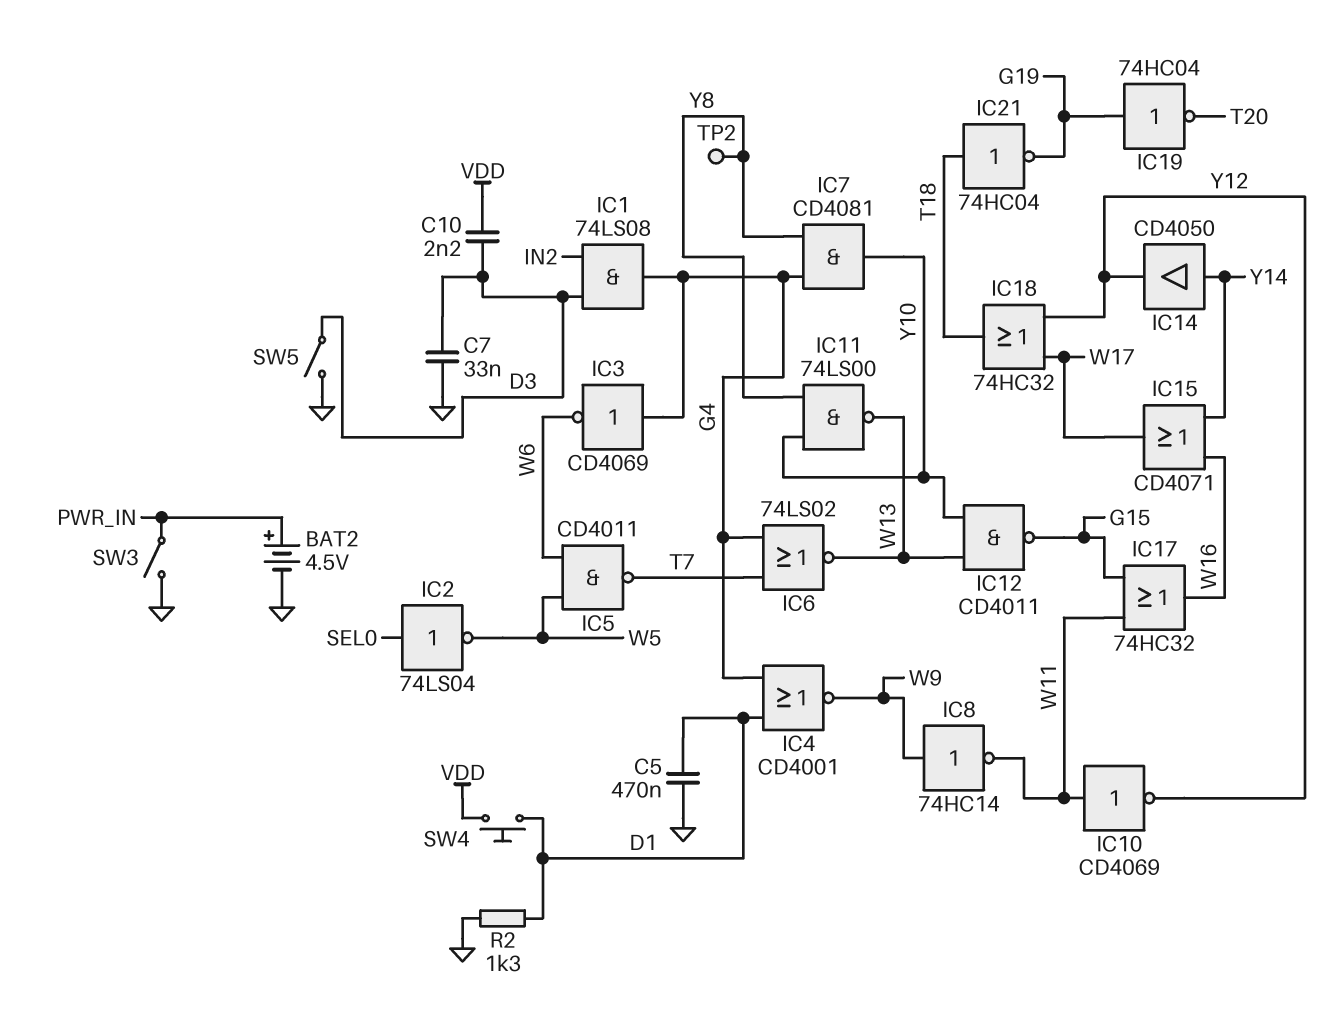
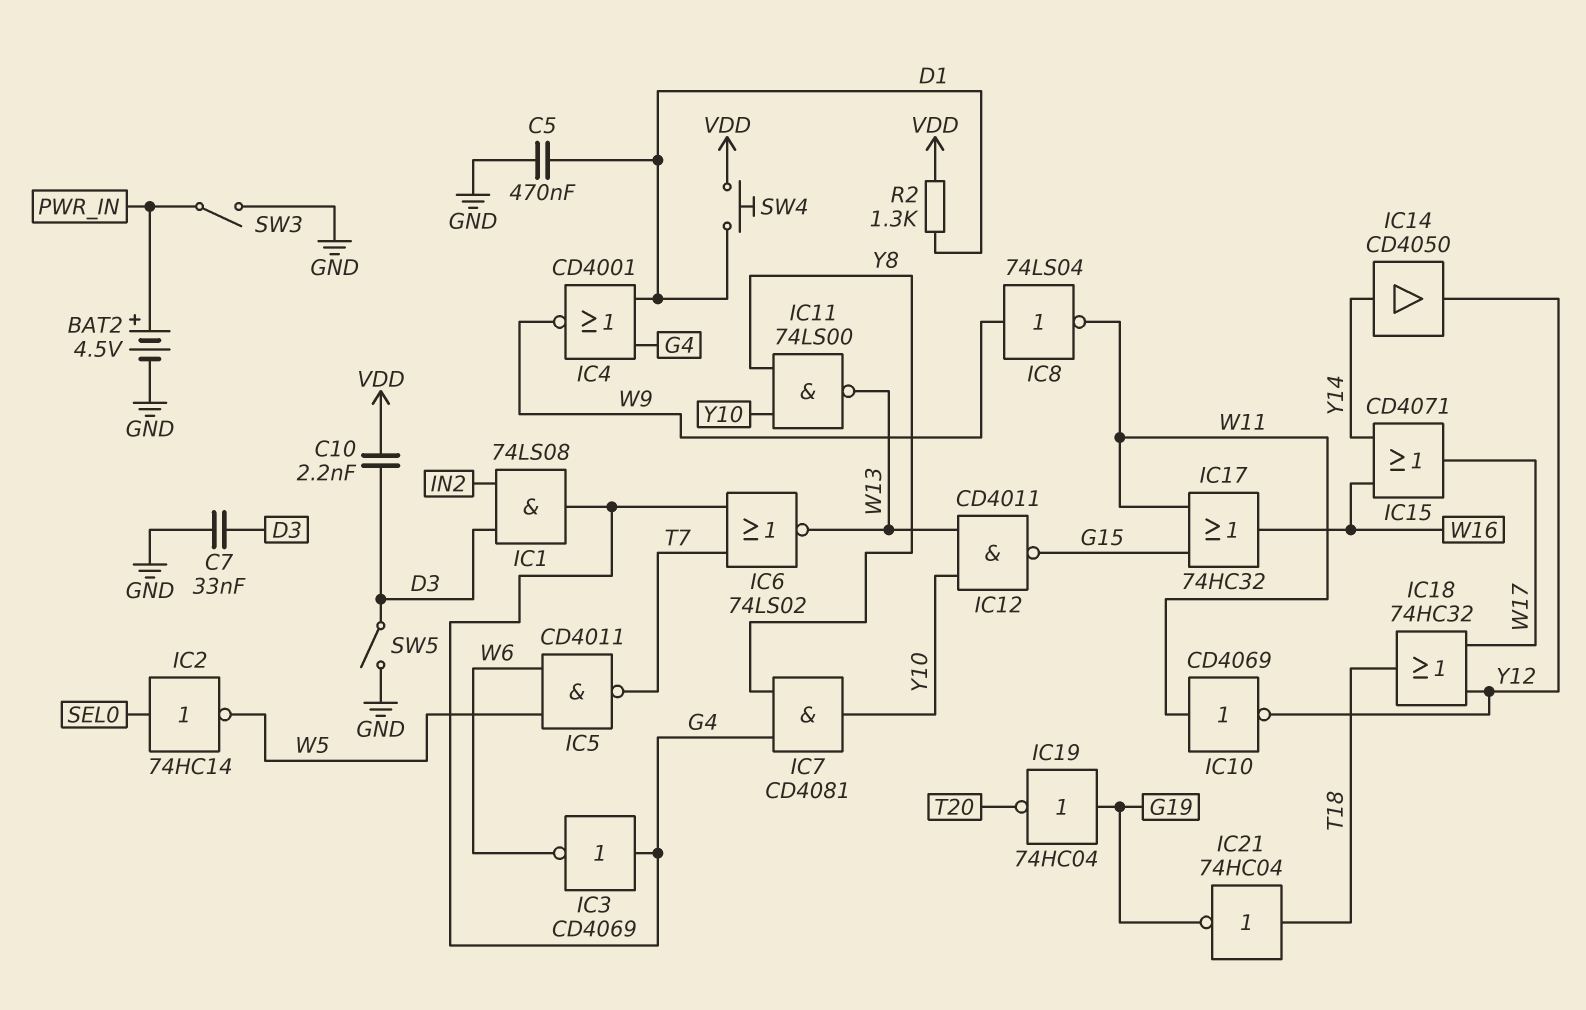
IC2: NOT 74LS04 (in SEL0, out W5) -> NOT 74HC14 (in SEL0, out W5)
IC8: NOT 74HC14 (in W9, out W11) -> NOT 74LS04 (in W9, out W11)
R2: 1.3k (D1, GND) -> 1.3k (D1, VDD)
TP2: test point (Y8) -> none

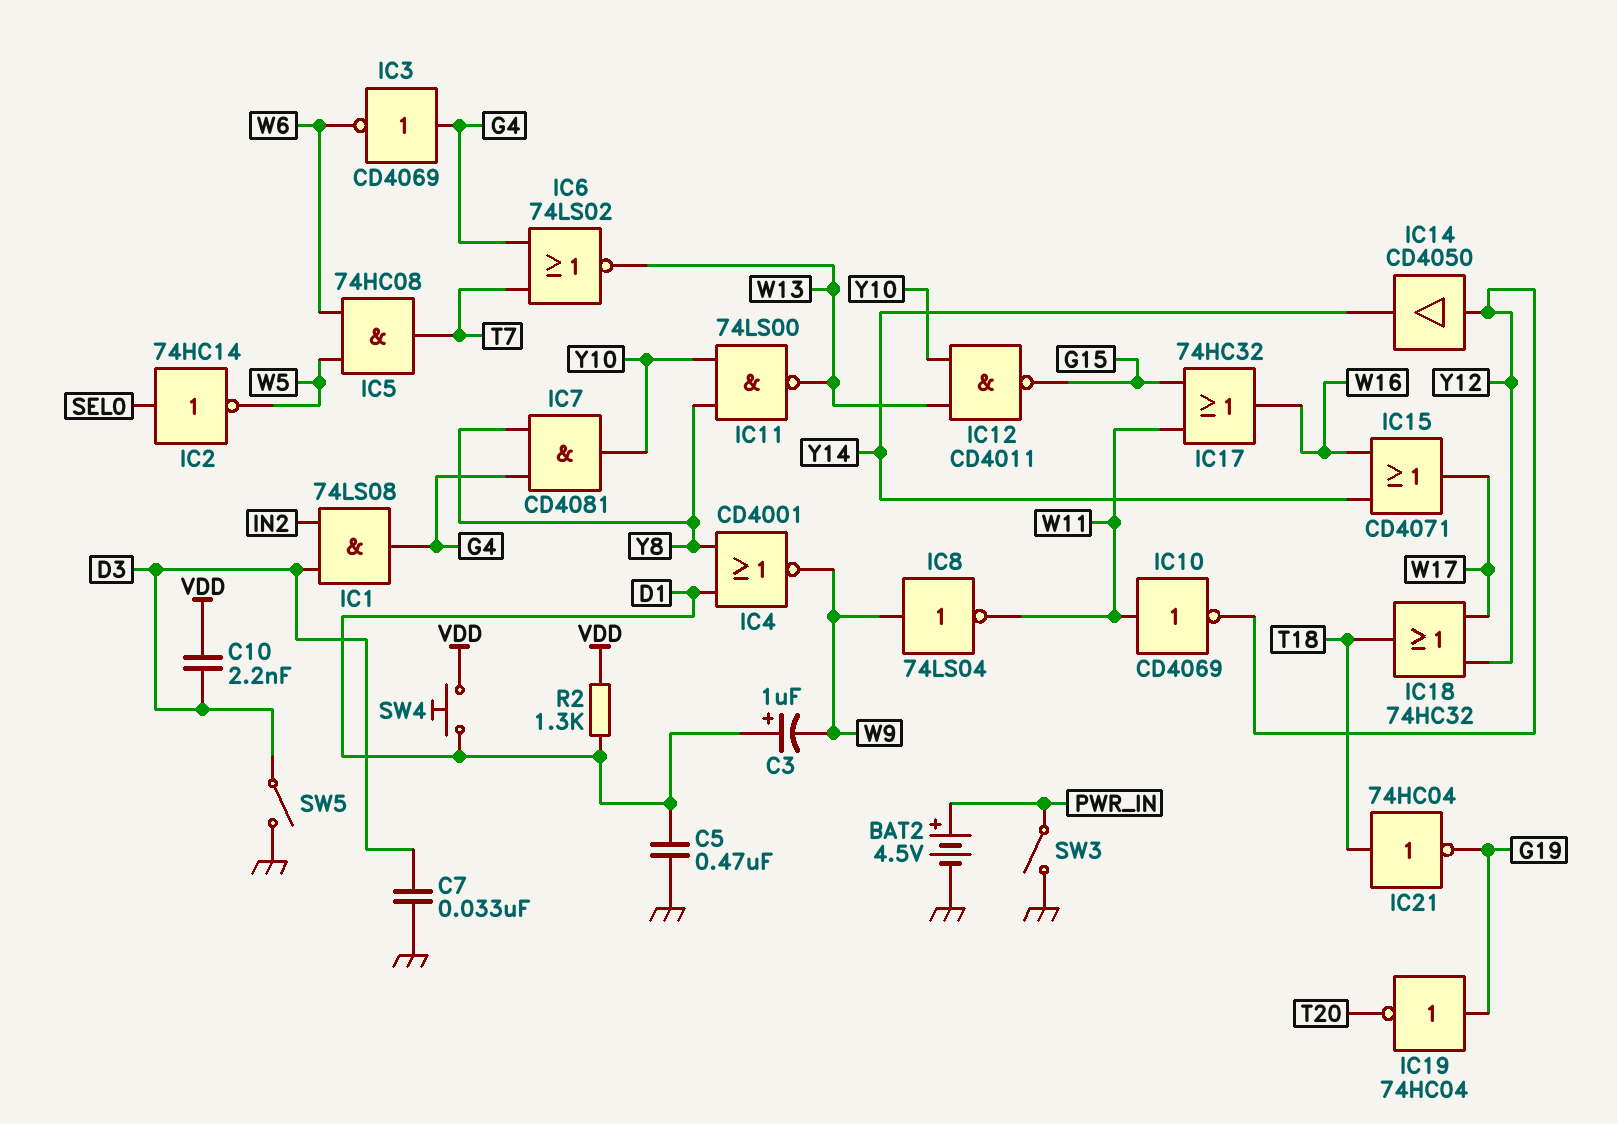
C3: none -> 1uF (plus D1, minus W9)
IC4: NOR CD4001 (in D1, in G4, out W9) -> NOR CD4001 (in D1, in Y8, out W9)
IC5: NAND CD4011 (in W5, in W6, out T7) -> AND 74HC08 (in W5, in W6, out T7)
IC14: buffer CD4050 (in Y14, out Y12) -> buffer CD4050 (in Y12, out Y14)

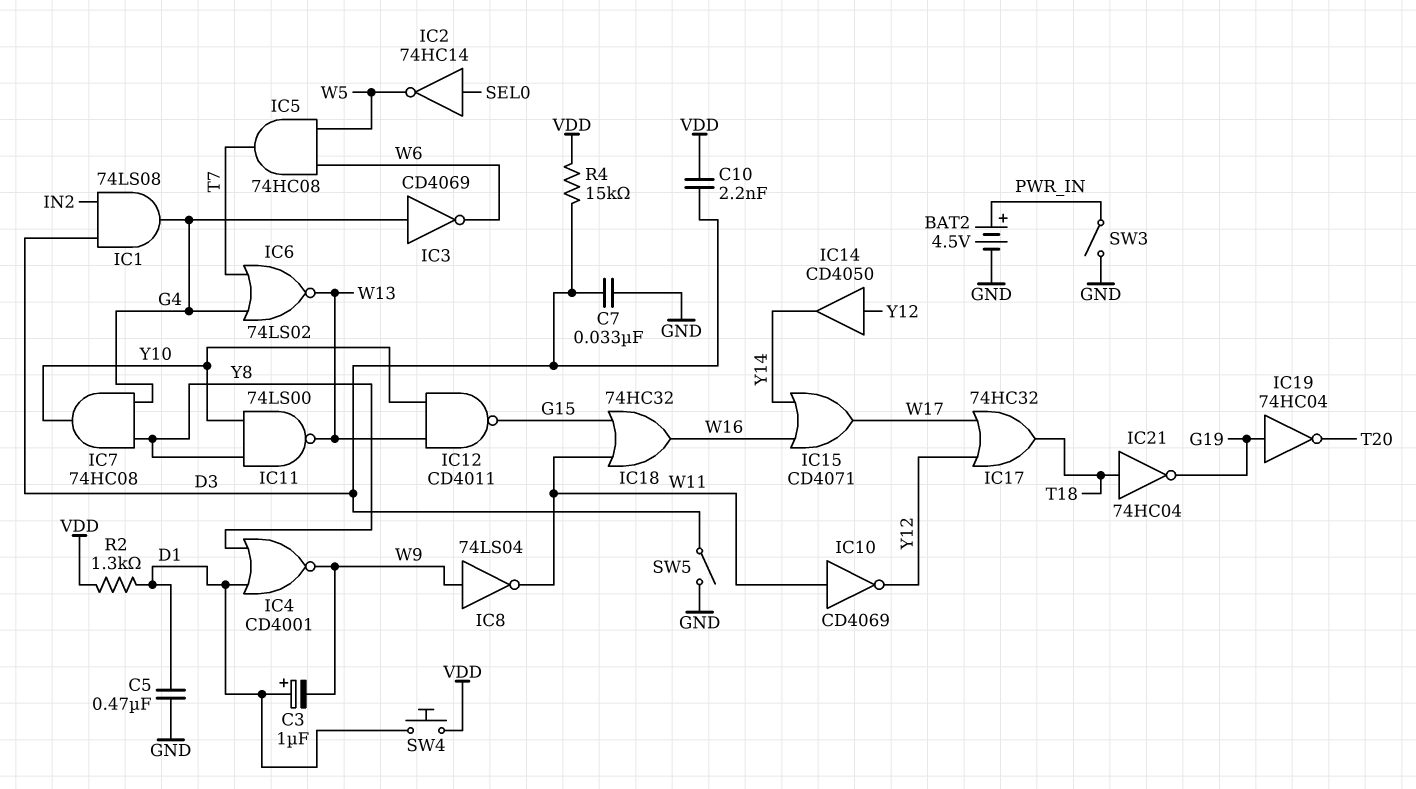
IC7: AND CD4081 (in G4, in Y8, out Y10) -> AND 74HC08 (in G4, in Y8, out Y10)
IC17: OR 74HC32 (in G15, in W11, out W16) -> OR 74HC32 (in W17, in Y12, out T18)
IC18: OR 74HC32 (in W17, in Y12, out T18) -> OR 74HC32 (in G15, in W11, out W16)
R4: none -> 15k (D3, VDD)

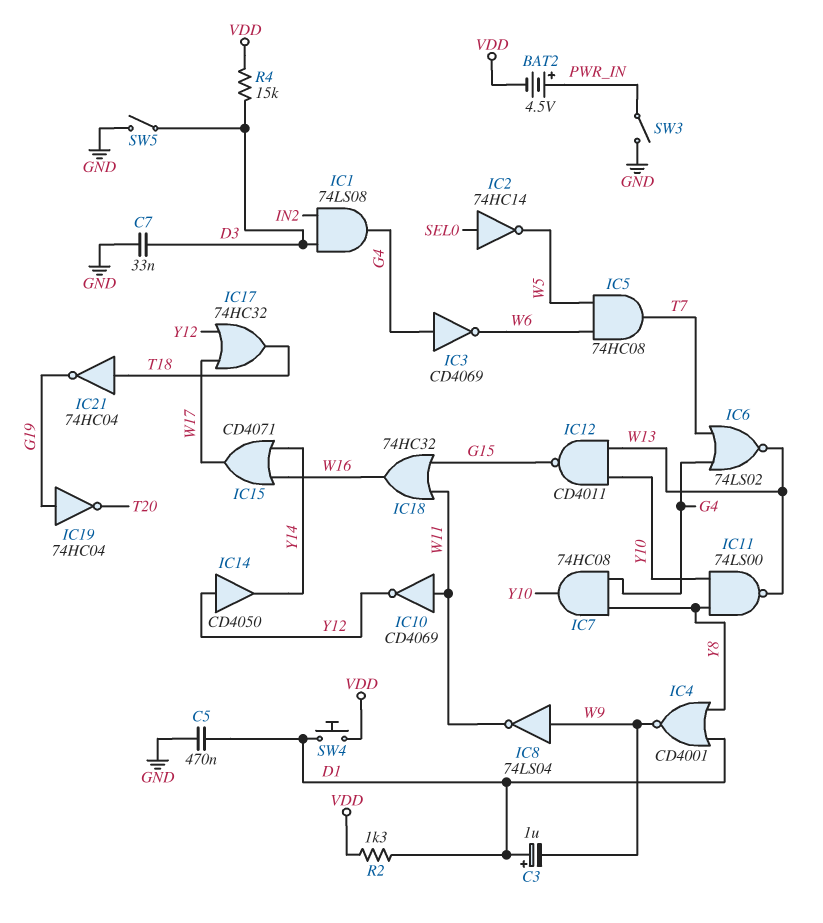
BAT2: 4.5V (plus PWR_IN, minus GND) -> 4.5V (plus PWR_IN, minus VDD)
C10: 2.2nF (D3, VDD) -> none

